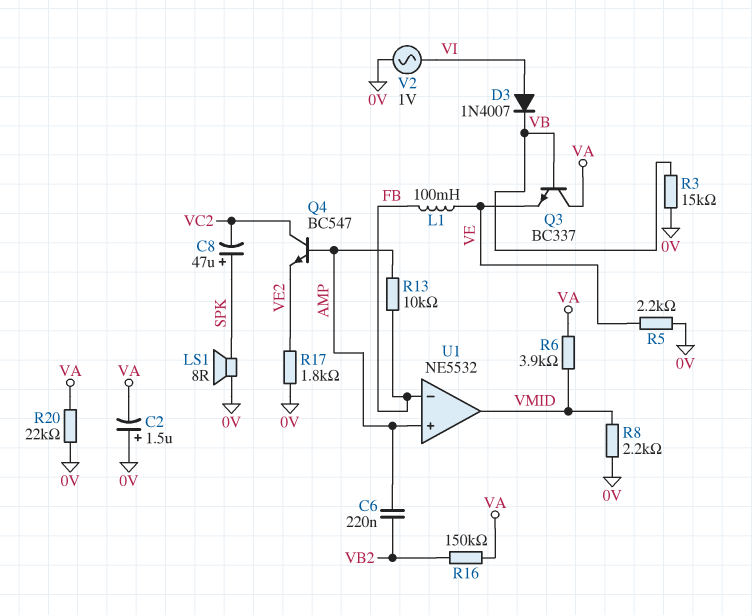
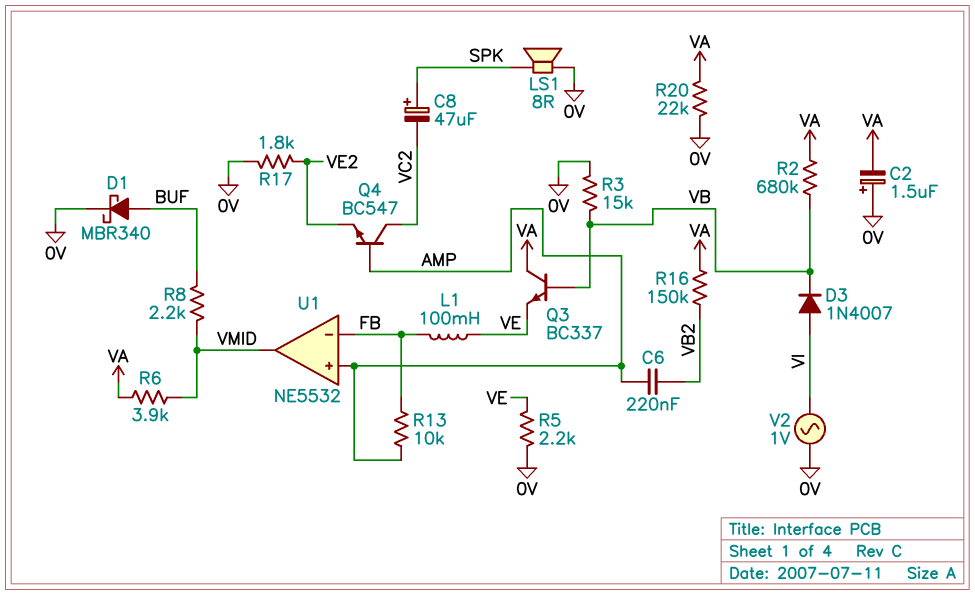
D1: none -> schottky MBR340 (A BUF, K 0V)
R2: none -> 680k (VA, VB)
R8: 2.2k (0V, VMID) -> 2.2k (BUF, VMID)

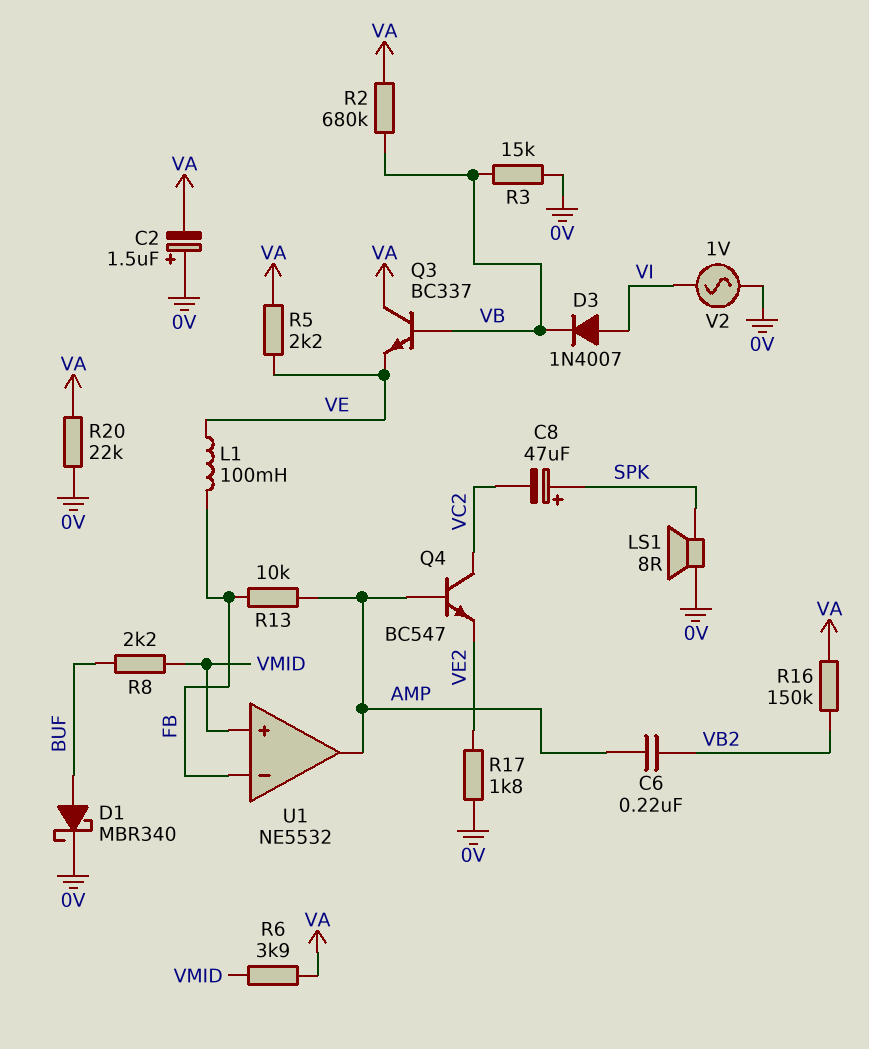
R5: 2.2k (0V, VE) -> 2.2k (VA, VE)
U1 pin in+: AMP -> VMID
U1 pin out: VMID -> AMP

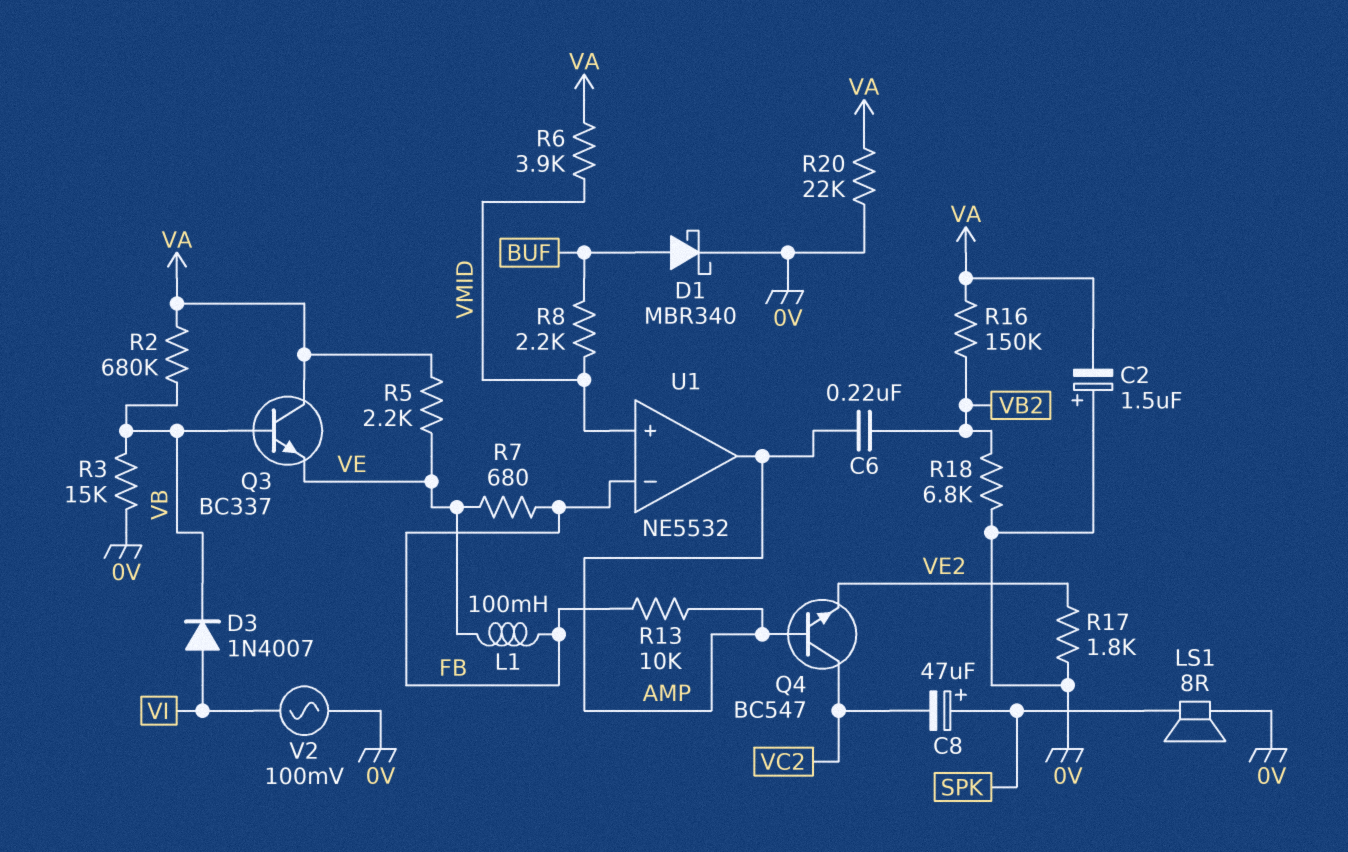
R7: none -> 680 (FB, VE)
R18: none -> 6.8k (0V, VB2)
V2: AC 1V (0V, VI) -> AC 100mV (0V, VI)

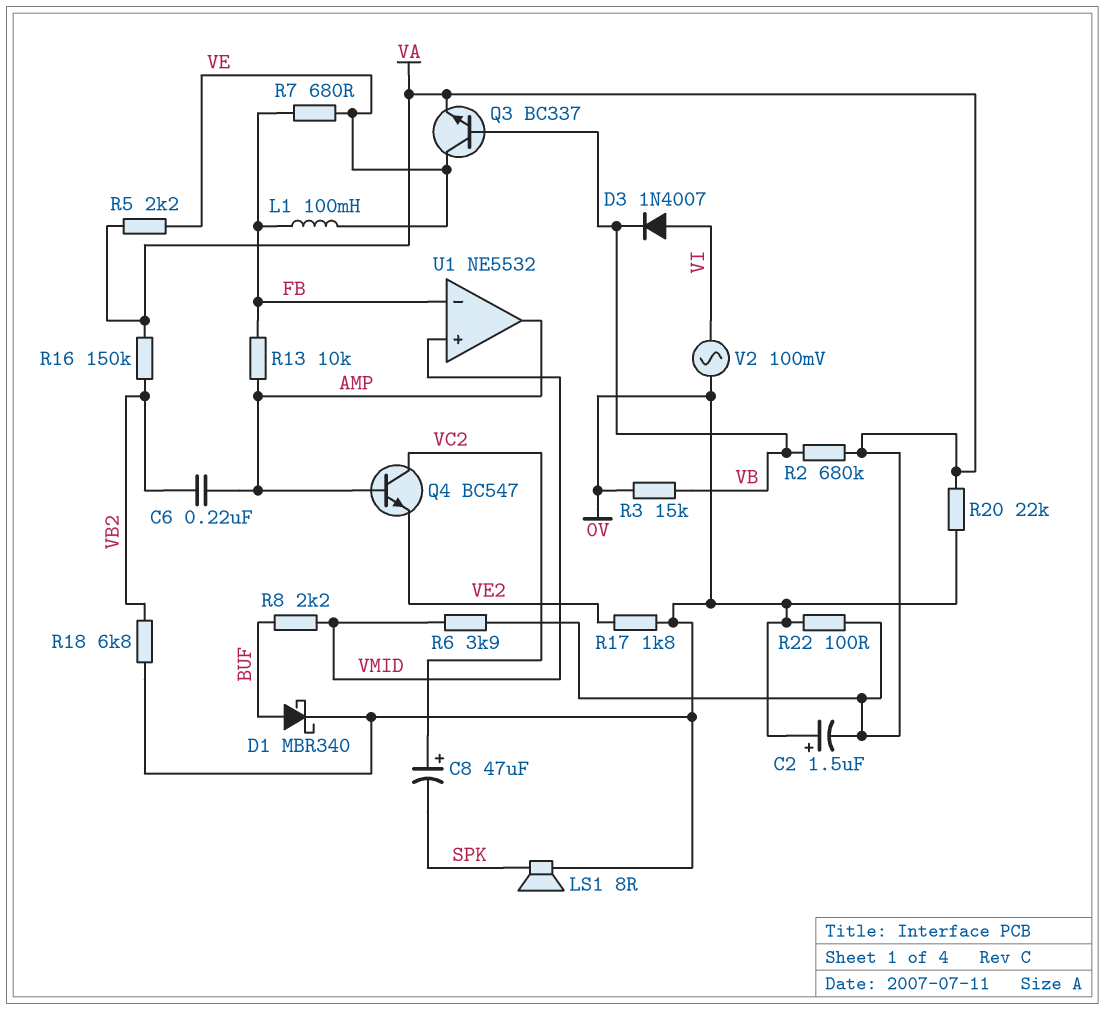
C8: 47uF (plus SPK, minus VC2) -> 47uF (plus VC2, minus SPK)
Q3: NPN BC337 (B VB, C VA, E VE) -> NPN BC337 (B VB, C VE, E VA)
R22: none -> 100 (0V, VA)

